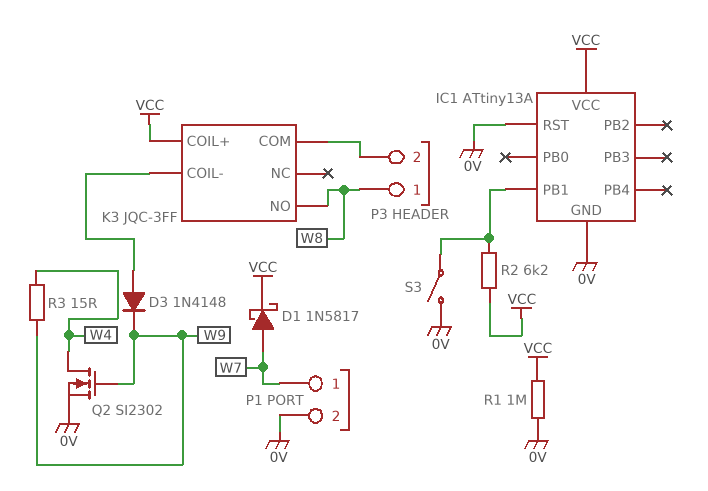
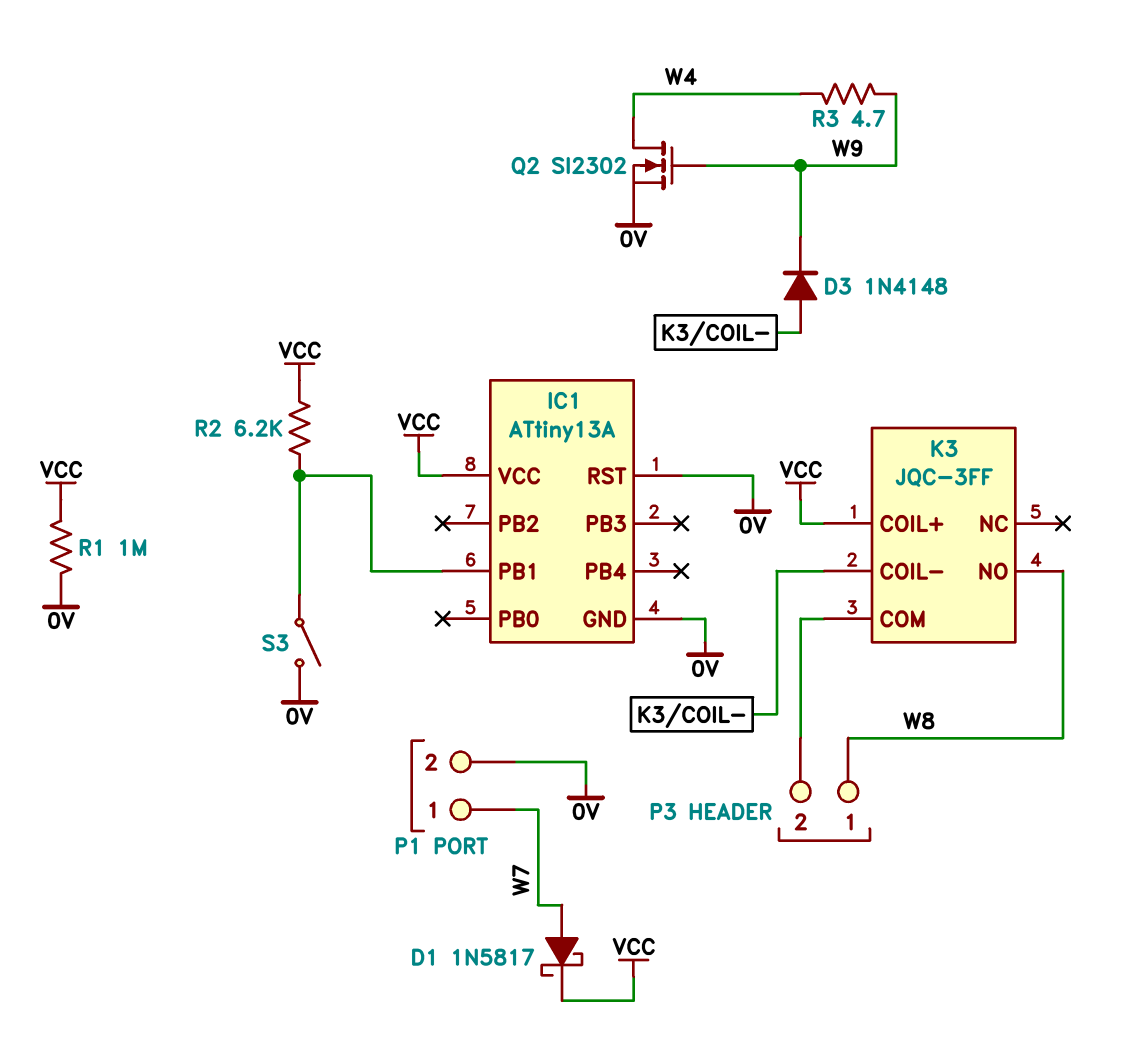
R3: 15 (W4, W9) -> 4.7 (W4, W9)

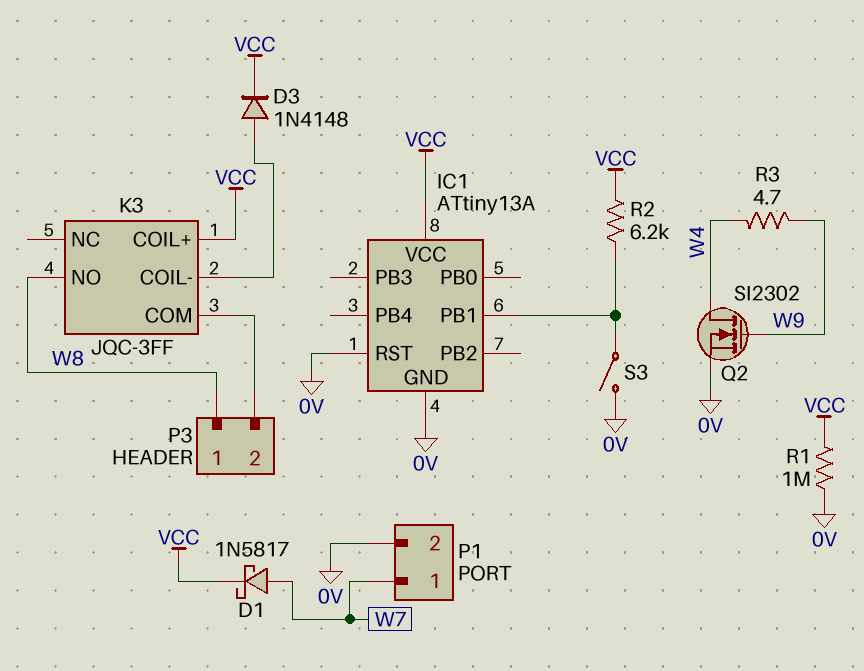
D3: diode 1N4148 (A K3/COIL-, K W9) -> diode 1N4148 (A K3/COIL-, K VCC)

